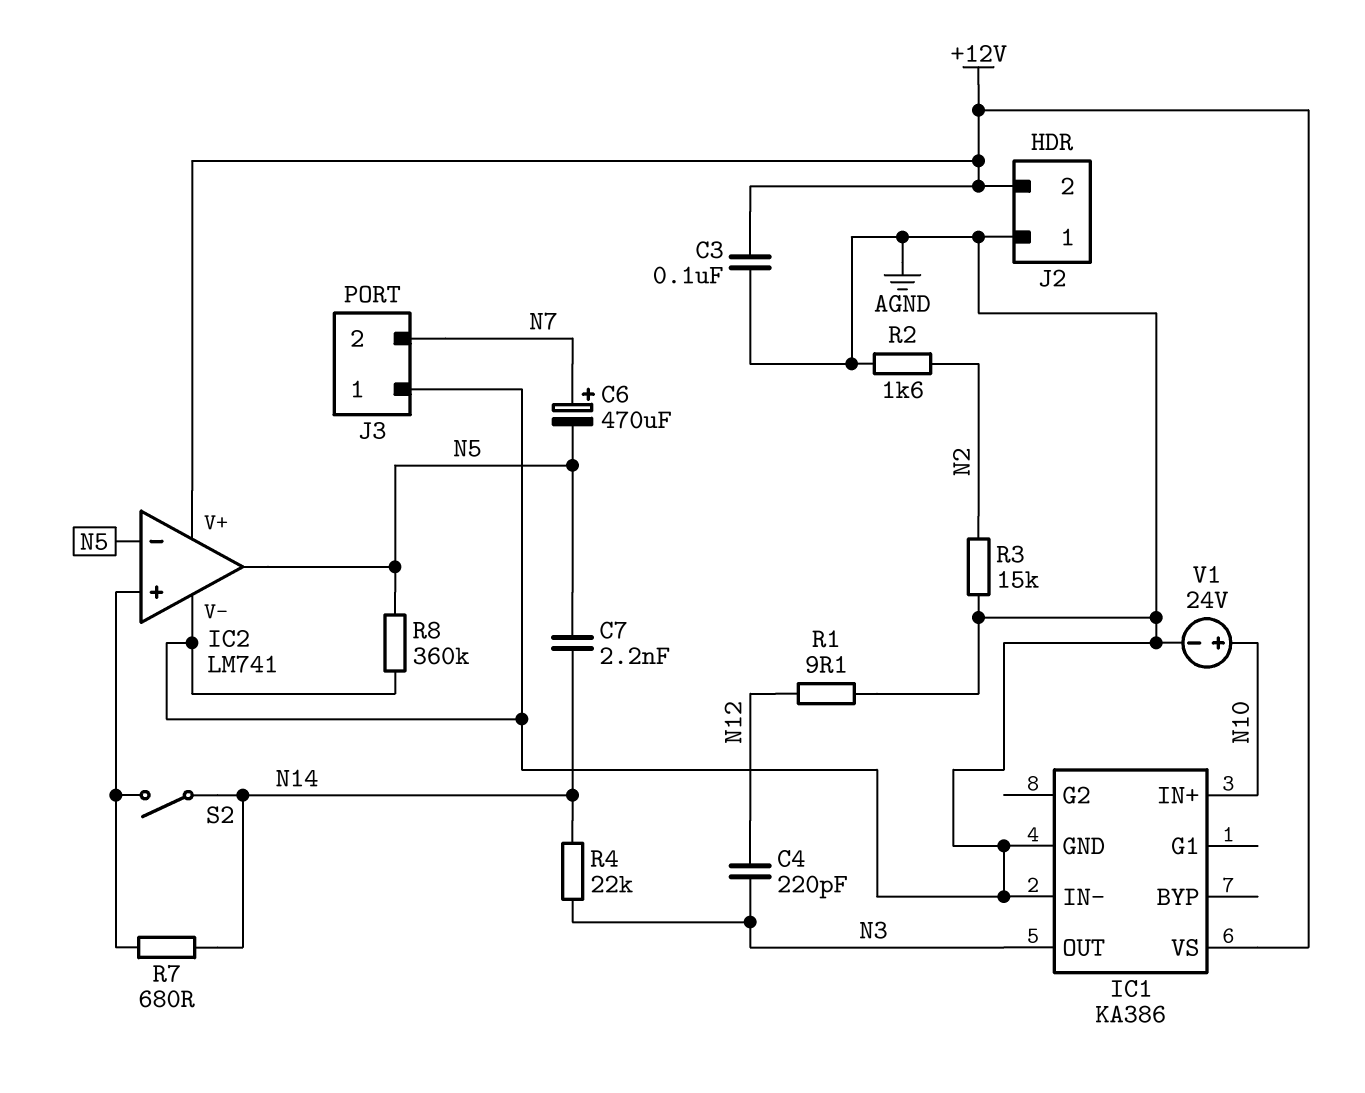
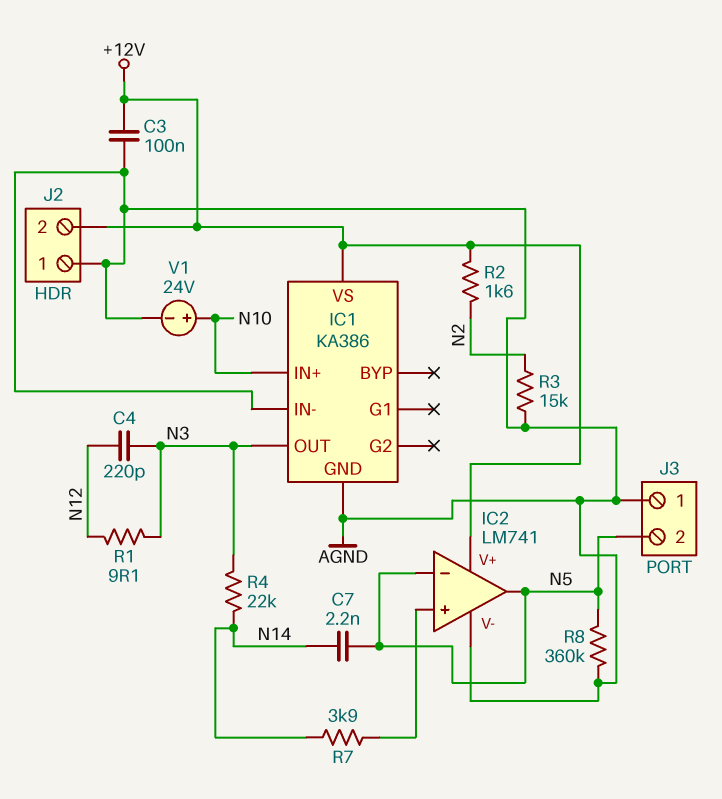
C6: 470uF (plus N7, minus N5) -> none
J3 pin 2: N7 -> N5
R1: 9.1 (AGND, N12) -> 9.1 (N3, N12)
R2: 1.6k (AGND, N2) -> 1.6k (+12V, N2)
R7: 680 (IC2/in+, N14) -> 3.9k (IC2/in+, N14)
S2: switch (IC2/in+, N14) -> none

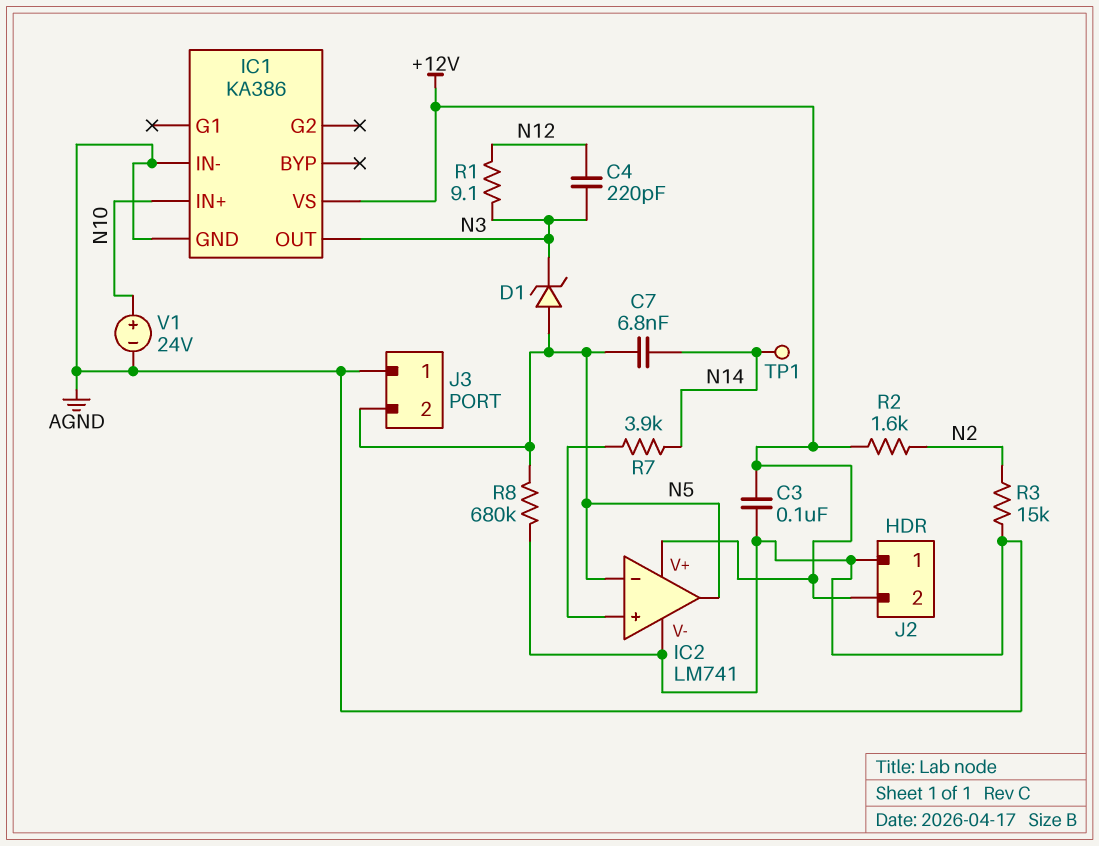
C7: 2.2nF (N5, N14) -> 6.8nF (N5, N14)
D1: none -> zener (A N5, K N3)
R4: 22k (N3, N14) -> none
R8: 360k (AGND, N5) -> 680k (AGND, N5)
TP1: none -> test point (N14)

